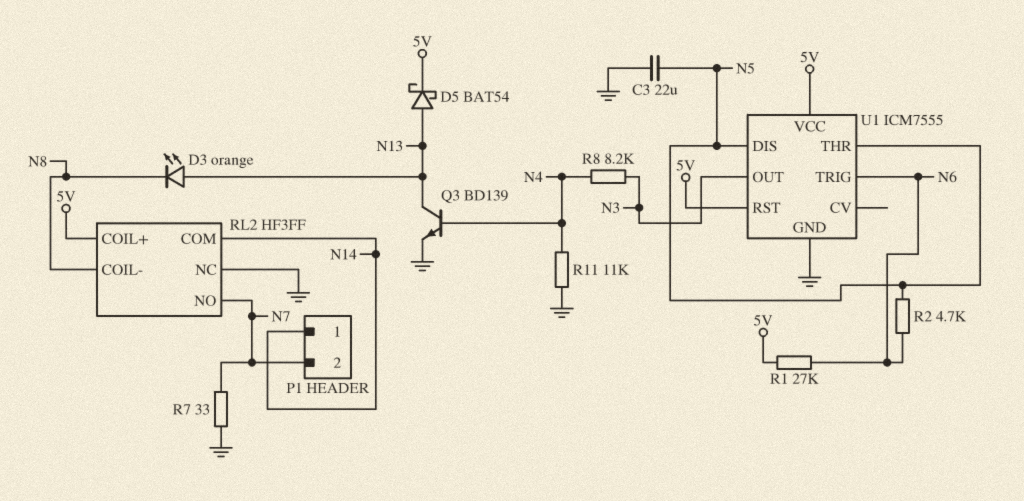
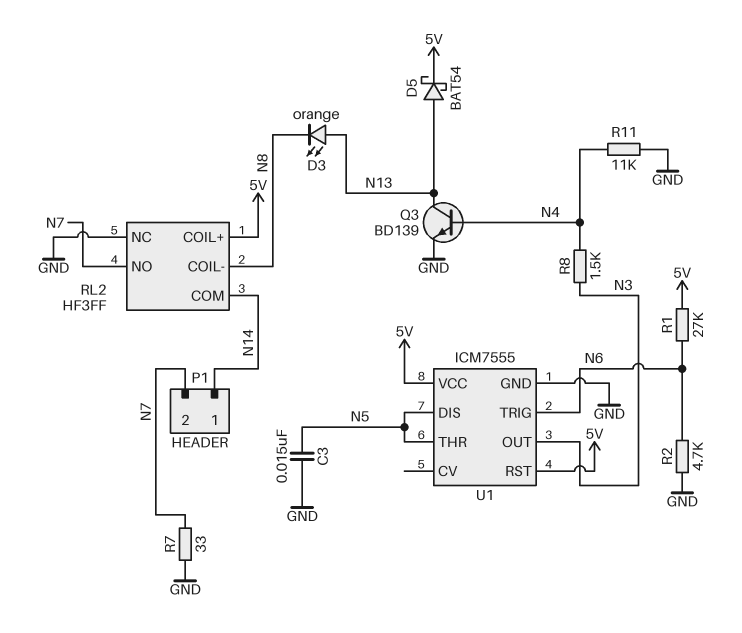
C3: 22uF (GND, N5) -> 15nF (GND, N5)
R2: 4.7k (N5, N6) -> 4.7k (GND, N6)
R8: 8.2k (N3, N4) -> 1.5k (N3, N4)

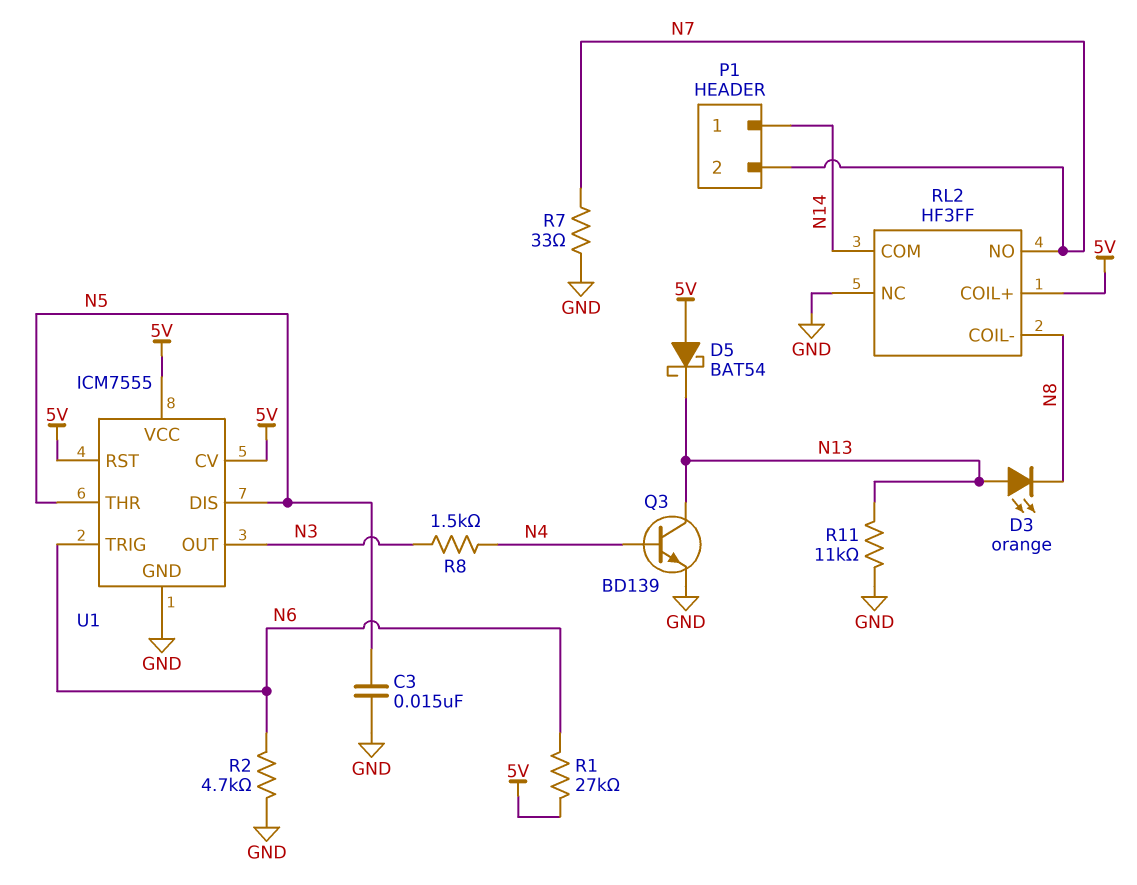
D5: schottky BAT54 (A N13, K 5V) -> schottky BAT54 (A 5V, K N13)
R11: 11k (GND, N4) -> 11k (GND, N13)
U1 pin CV: none -> 5V

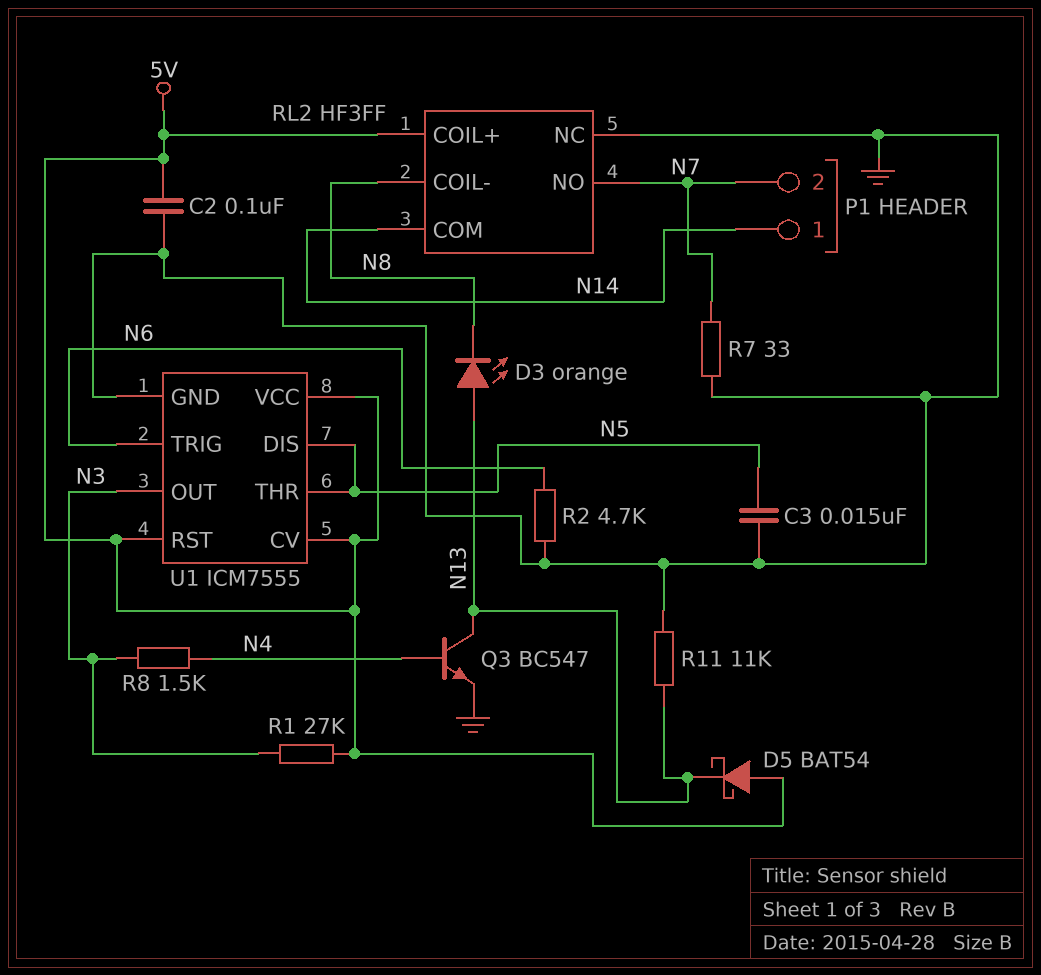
C2: none -> 100nF (5V, GND)
Q3: NPN BD139 (B N4, C N13, E GND) -> NPN BC547 (B N4, C N13, E GND)
R1: 27k (5V, N6) -> 27k (5V, N3)

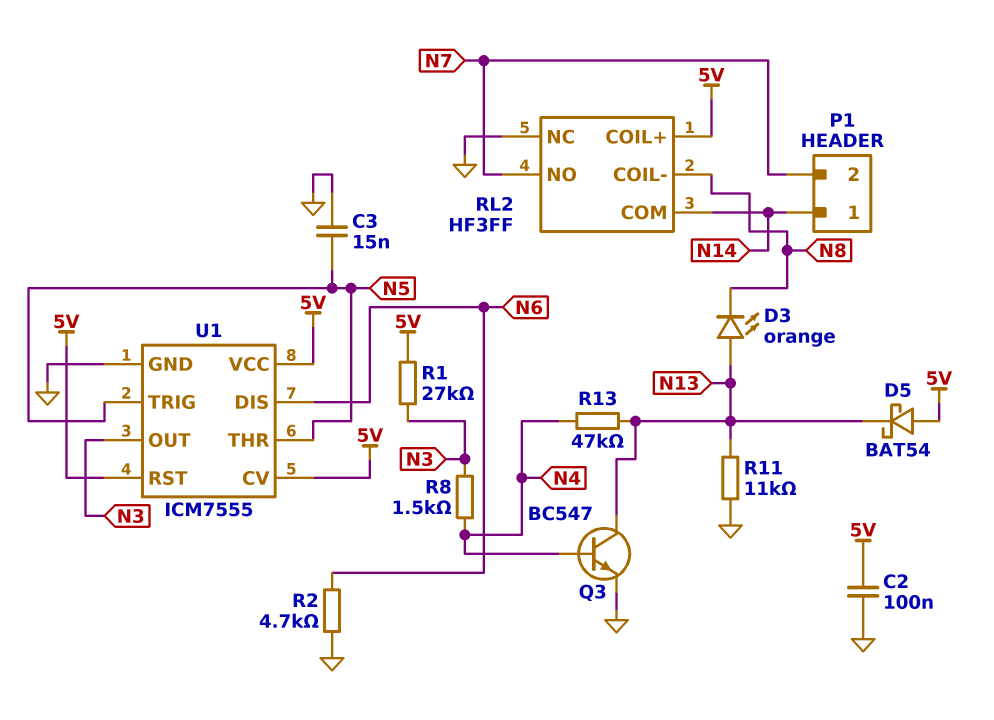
R7: 33 (GND, N7) -> none
R13: none -> 47k (N4, N13)
U1 pin DIS: N5 -> N6
U1 pin TRIG: N6 -> N5

